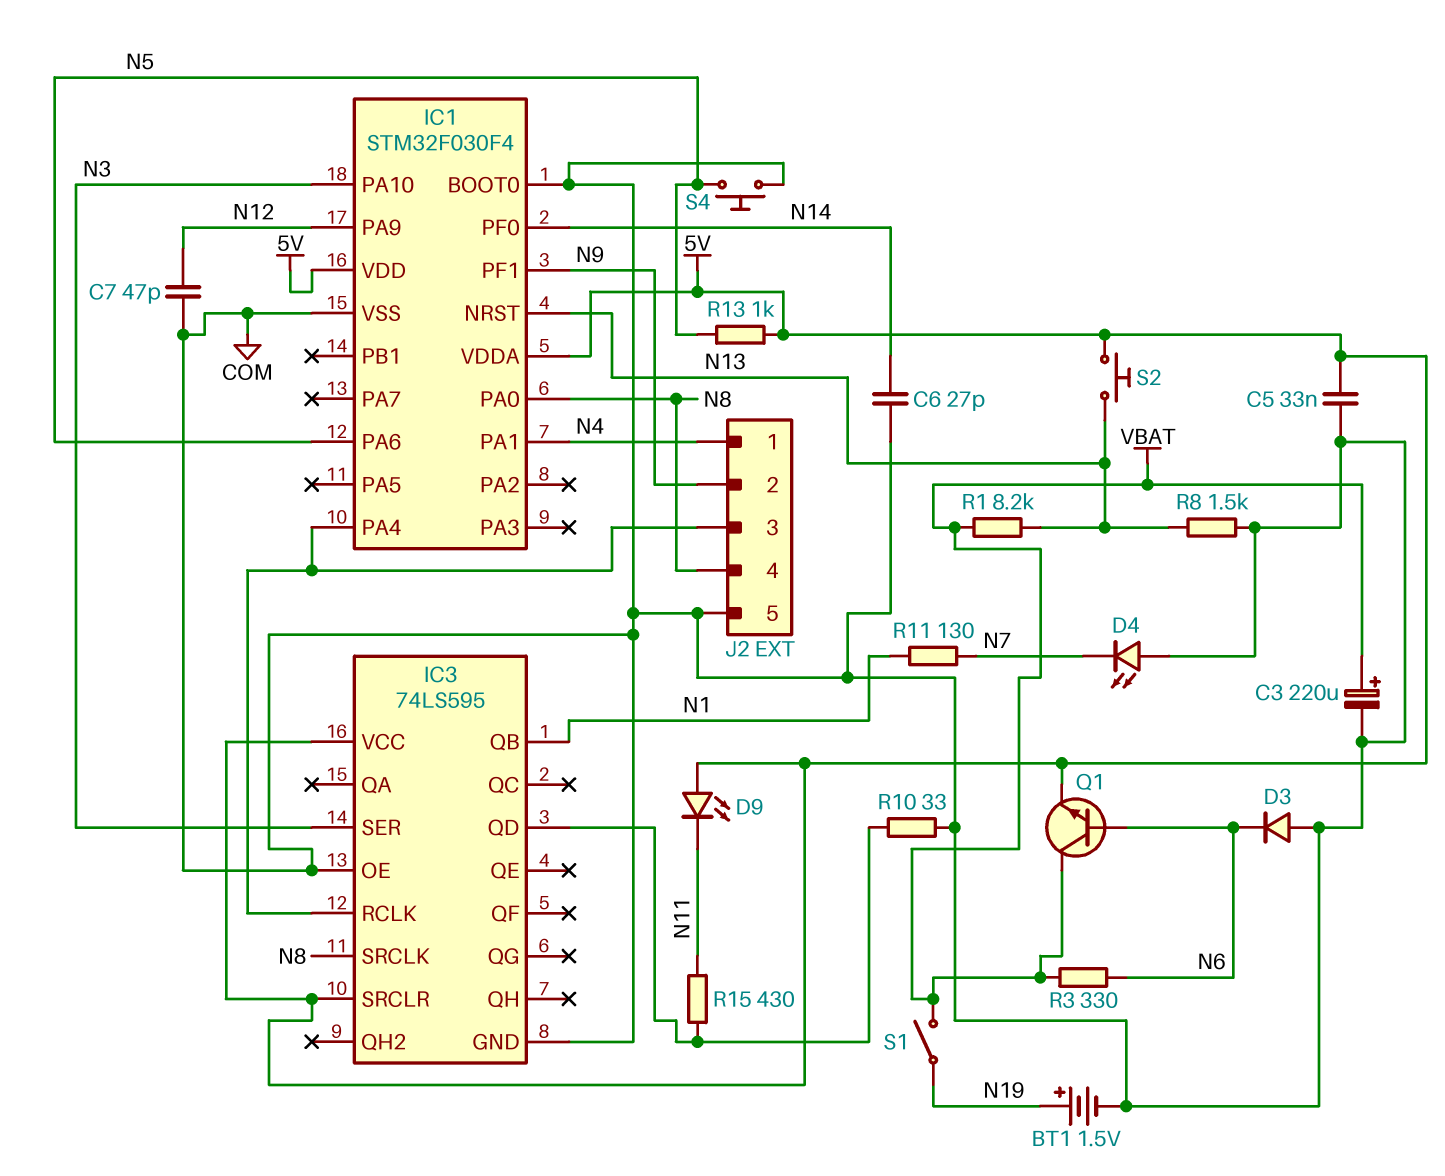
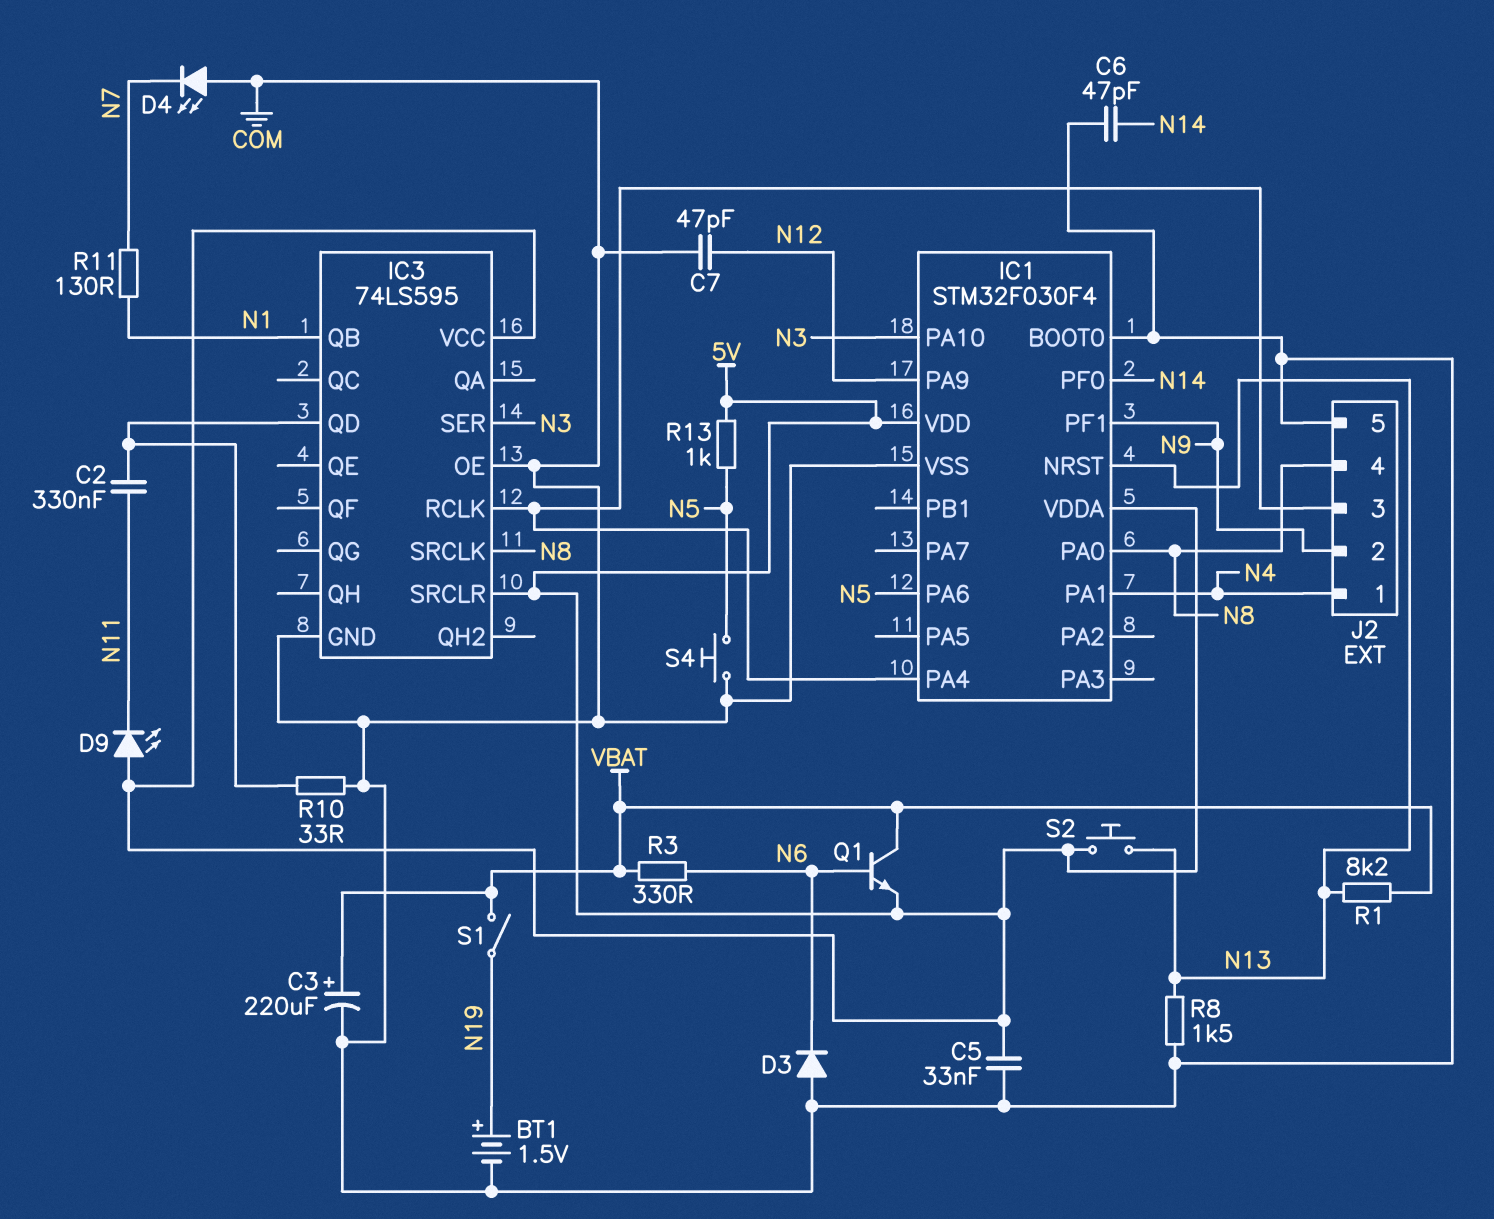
C2: none -> 330nF (IC3/QD, N11)
C6: 27pF (COM, N14) -> 47pF (COM, N14)
R15: 430 (IC3/QD, N11) -> none

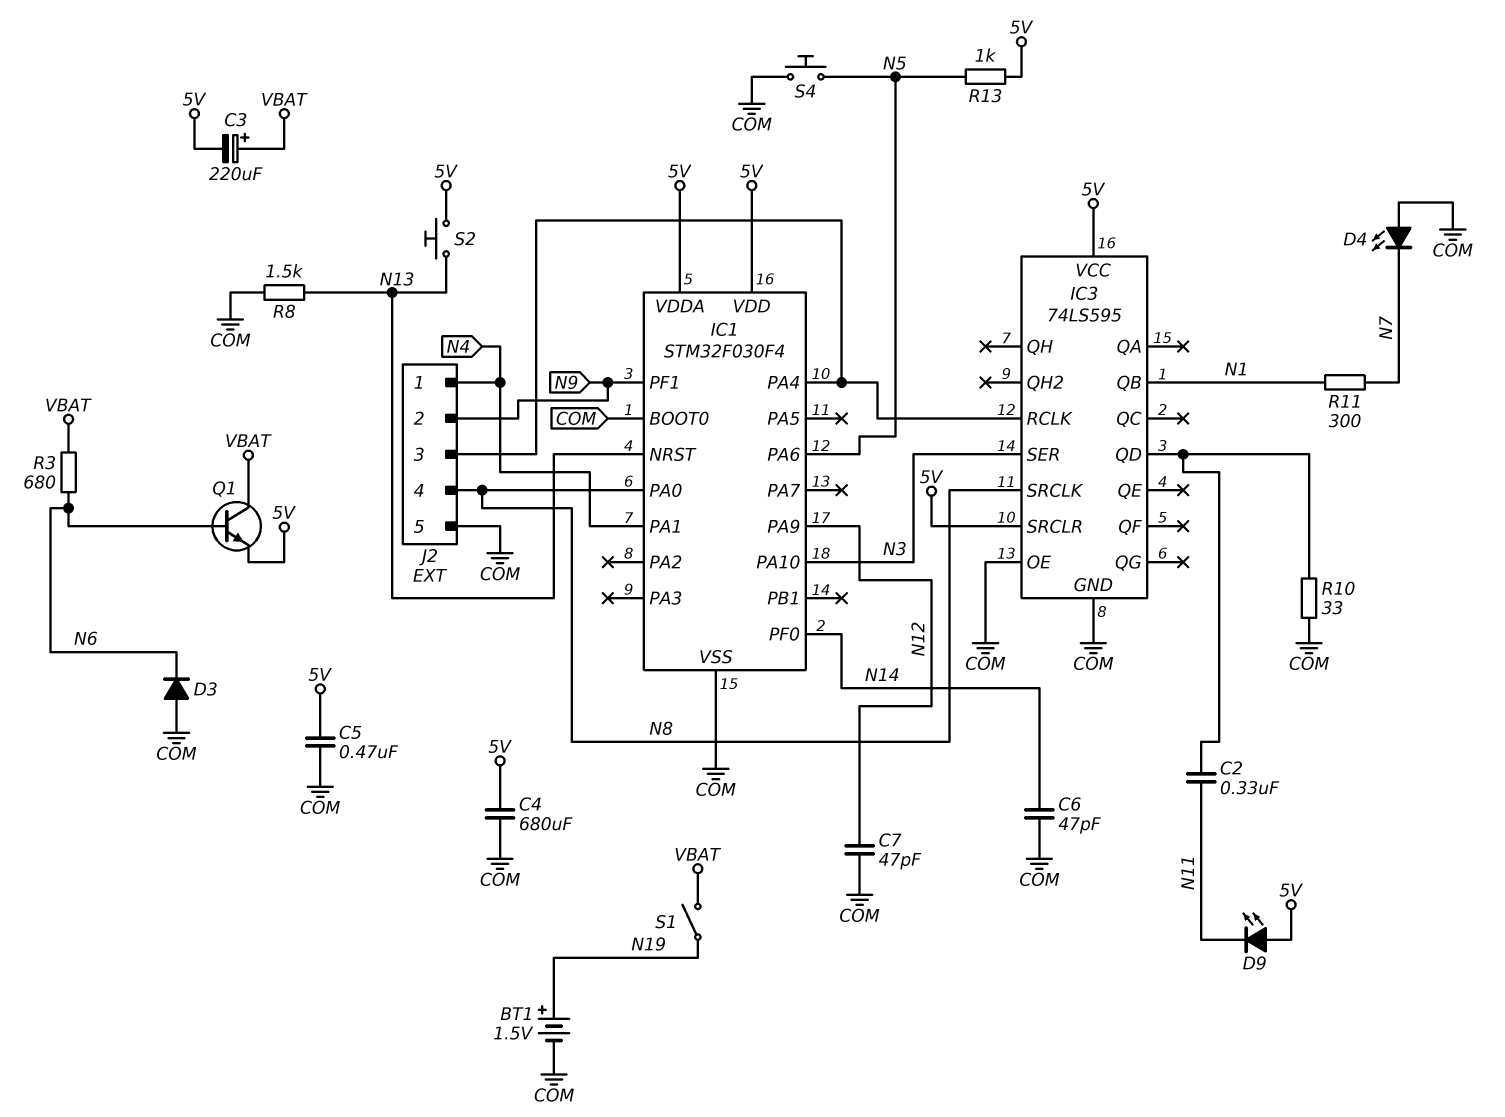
C3: 220uF (plus VBAT, minus COM) -> 220uF (plus VBAT, minus 5V)
C4: none -> 680uF (5V, COM)
C5: 33nF (5V, COM) -> 470nF (5V, COM)
R1: 8.2k (N13, VBAT) -> none
R3: 330 (N6, VBAT) -> 680 (N6, VBAT)
R11: 130 (N1, N7) -> 300 (N1, N7)

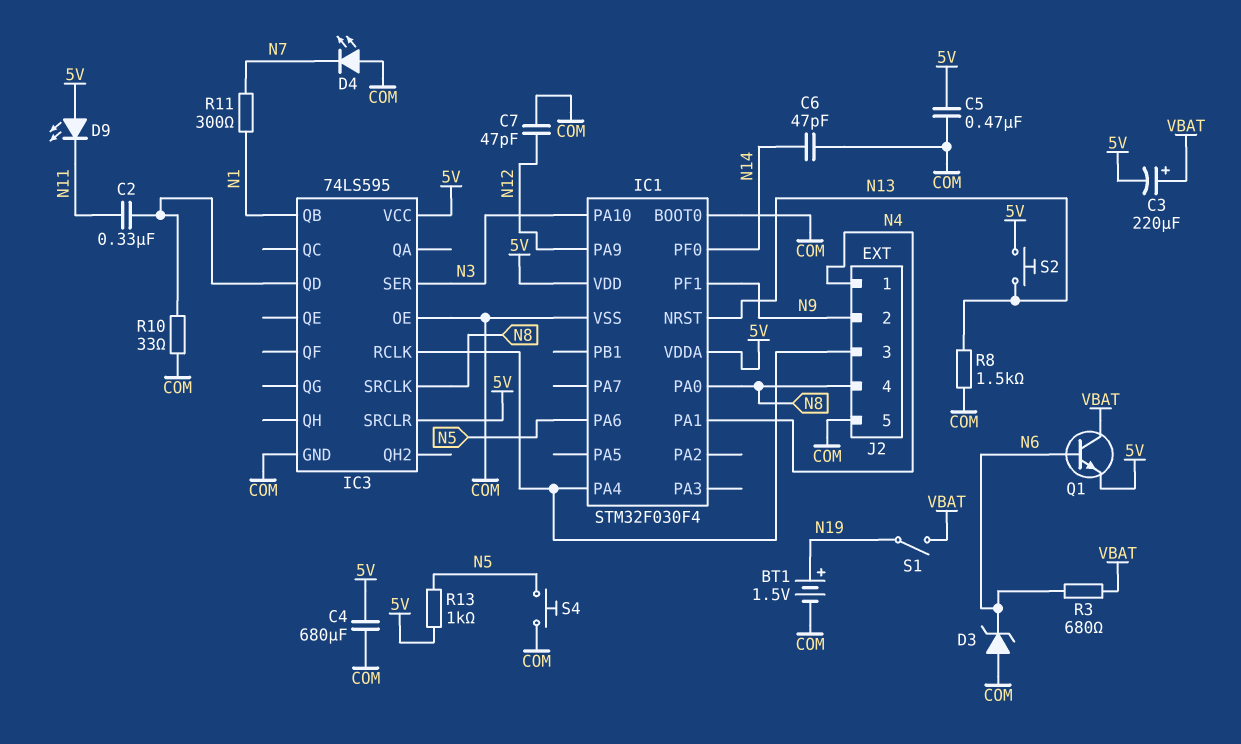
D3: diode (A COM, K N6) -> zener (A COM, K N6)

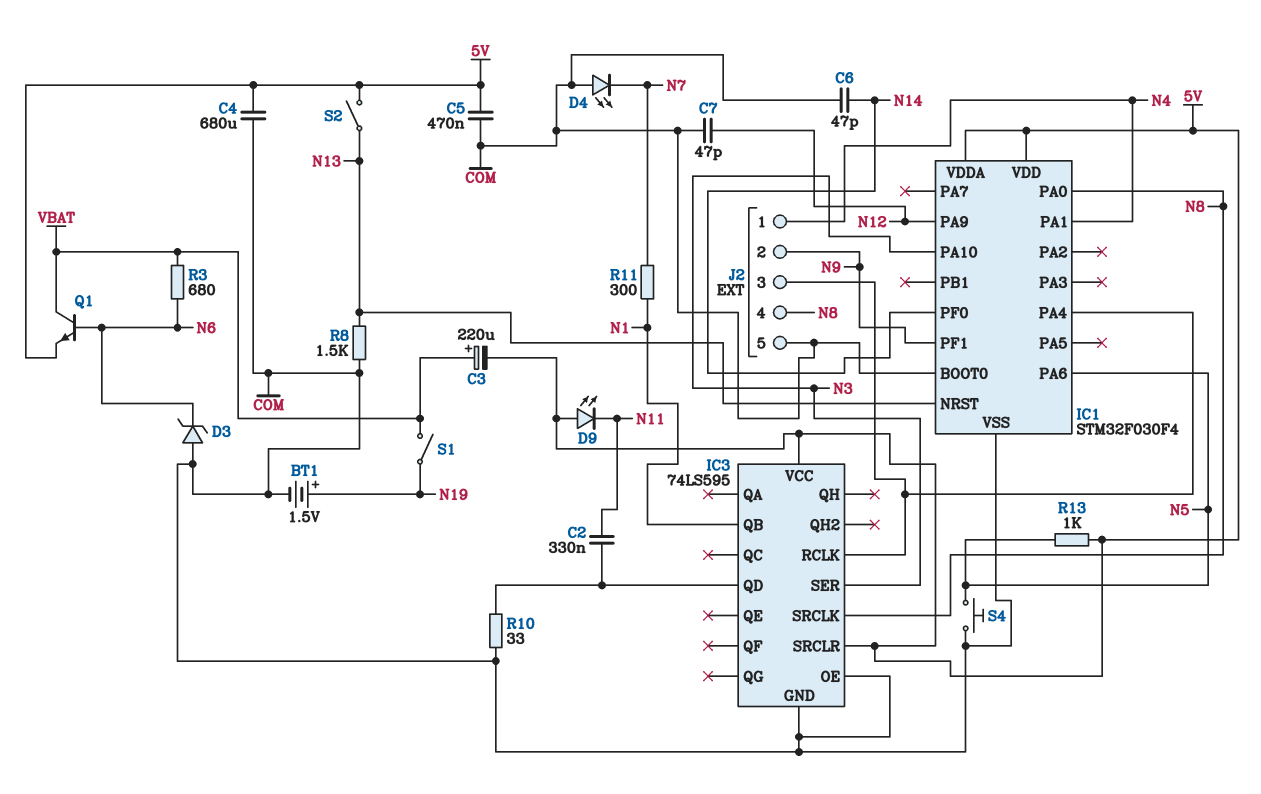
S2: button (5V, N13) -> switch (5V, N13)

